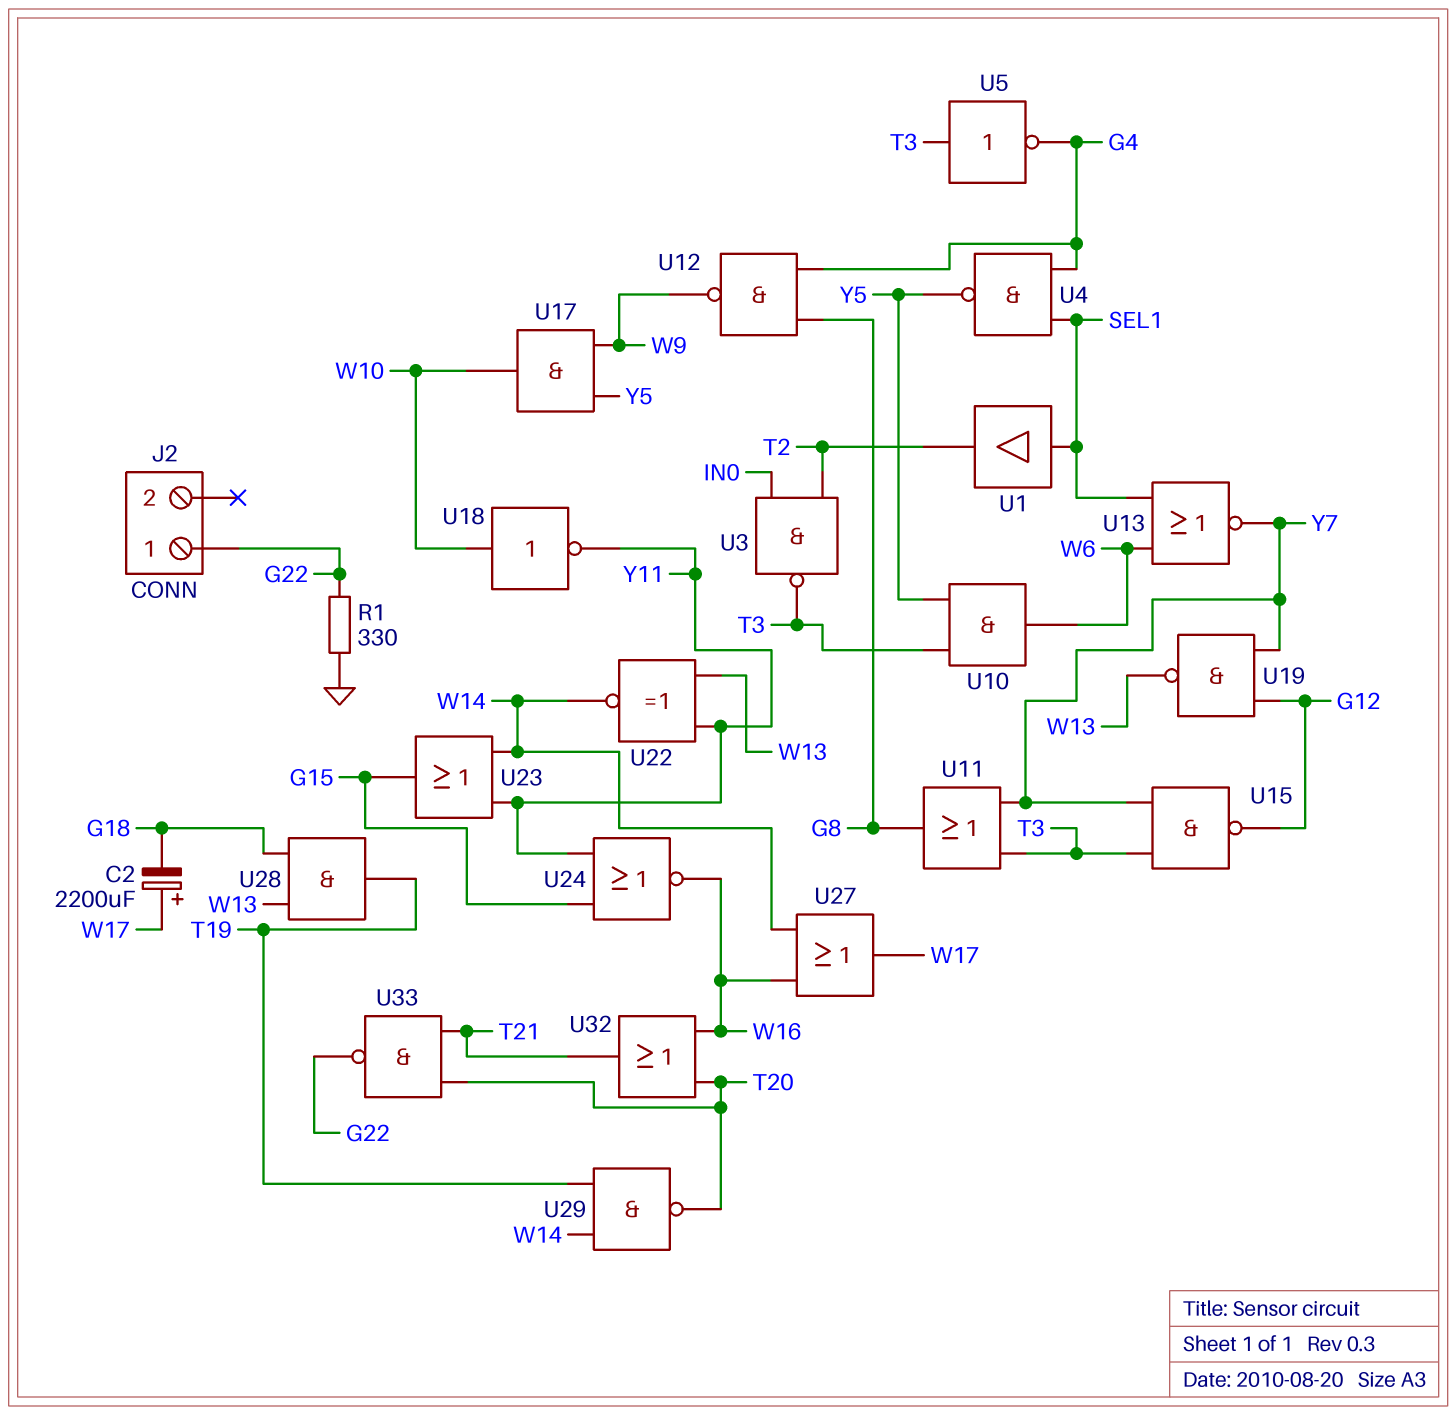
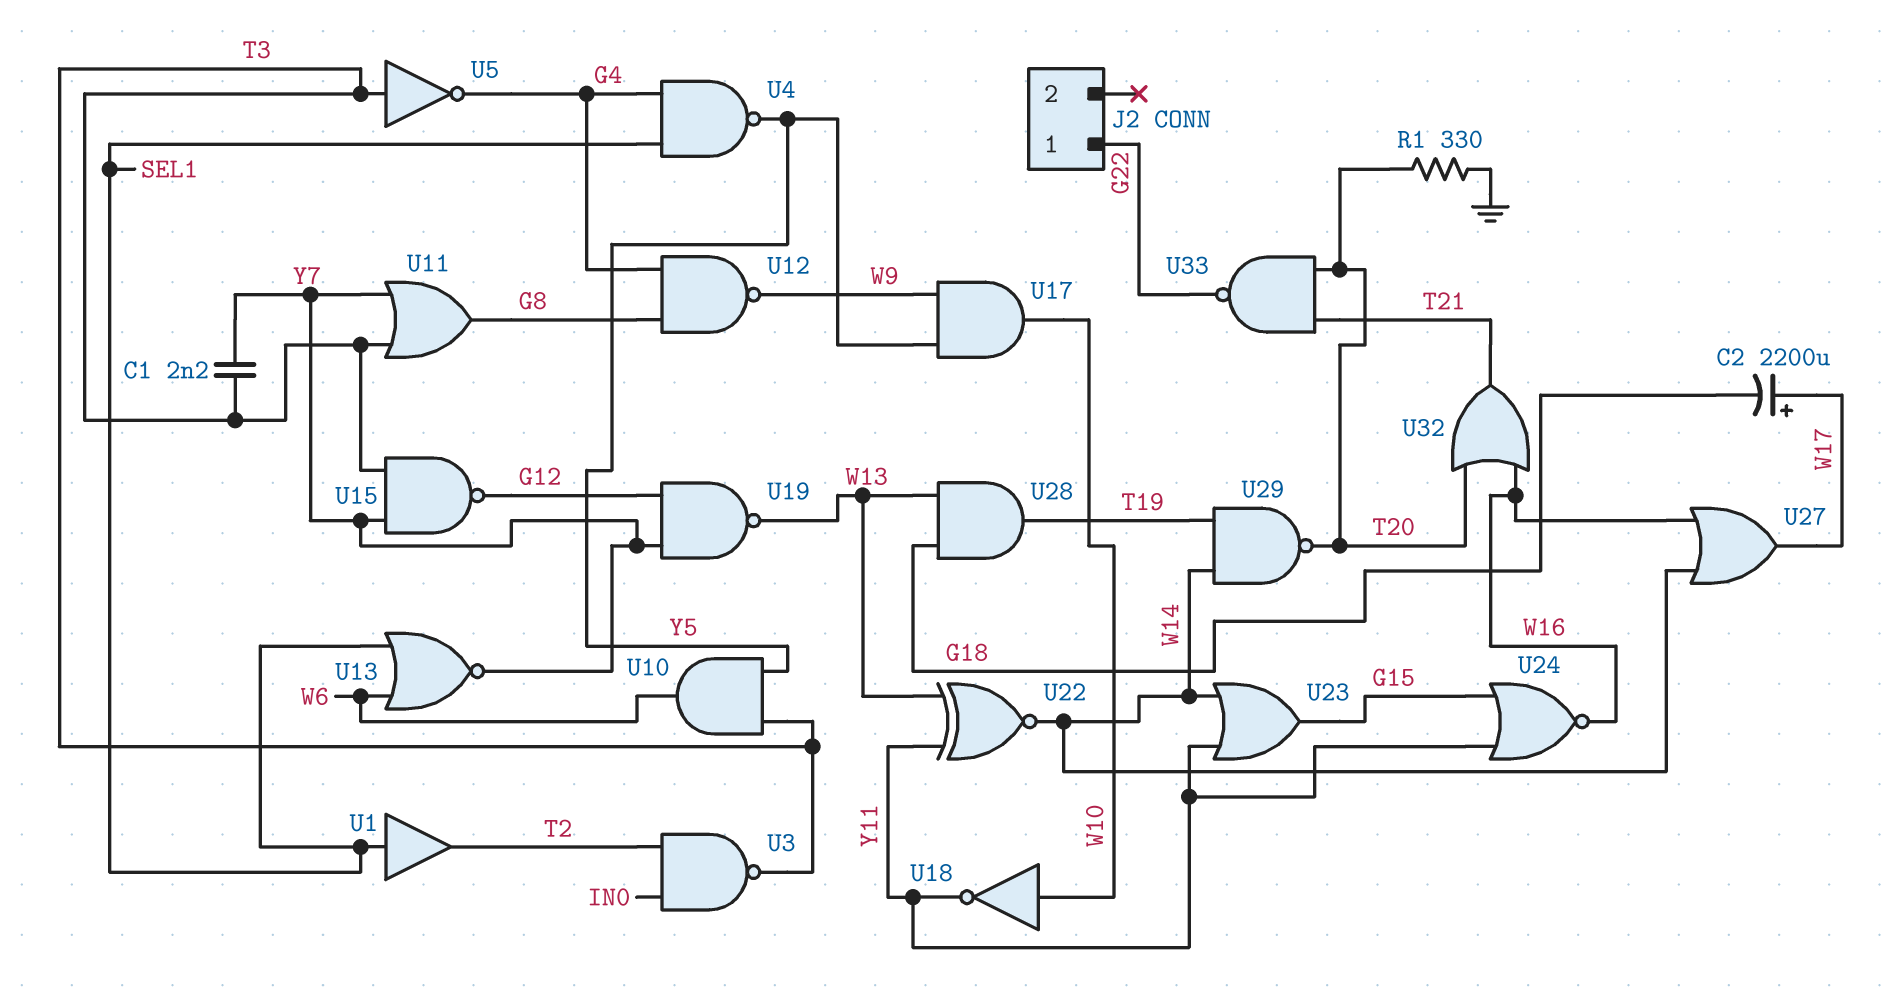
C1: none -> 2.2nF (T3, Y7)
R1: 330 (G22, GND) -> 330 (GND, T20)

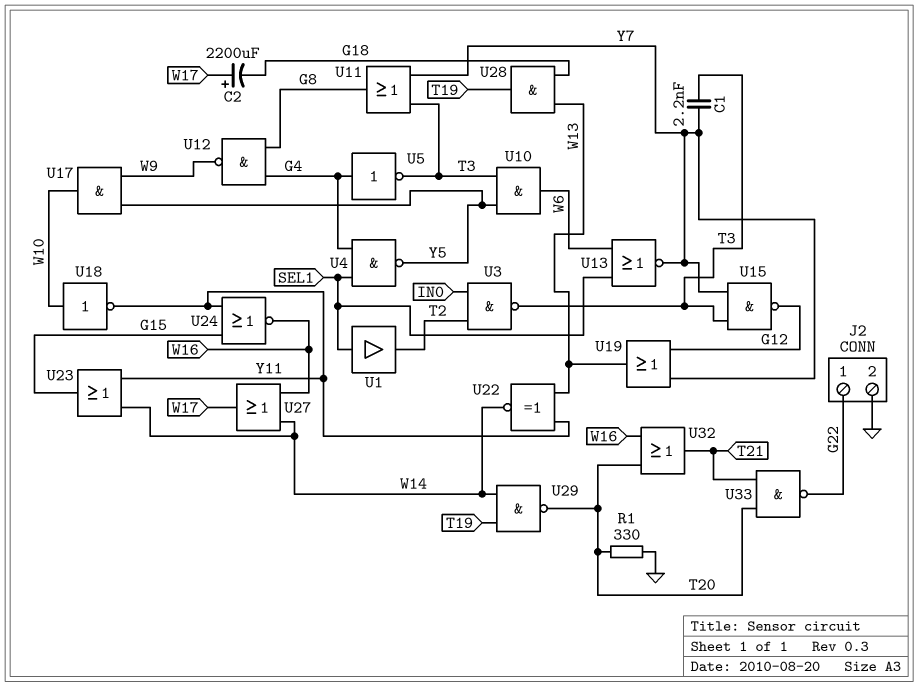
J2 pin 2: none -> GND
U5: NOT (in T3, out G4) -> NOT (in G4, out T3)
U19: NAND (in G12, in Y7, out W13) -> OR (in G12, in Y7, out W13)

